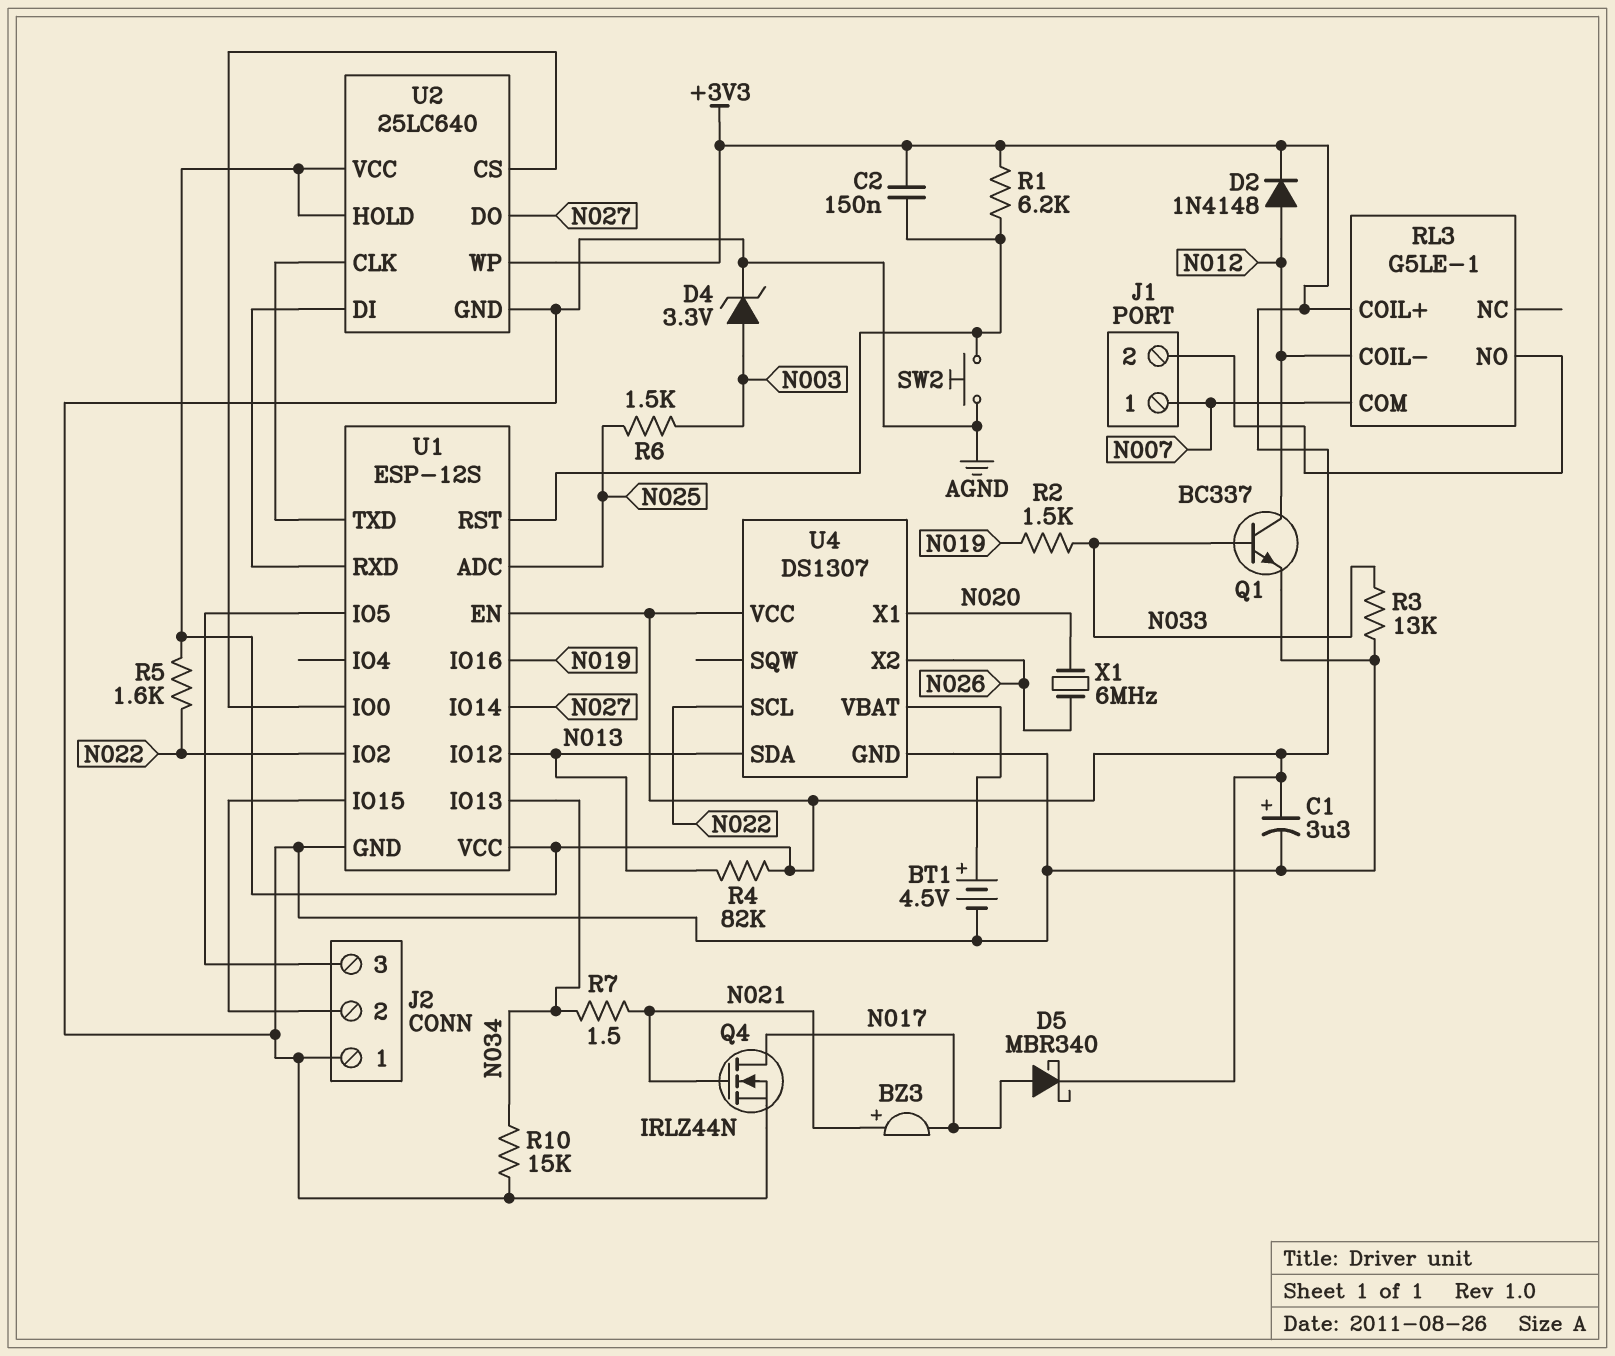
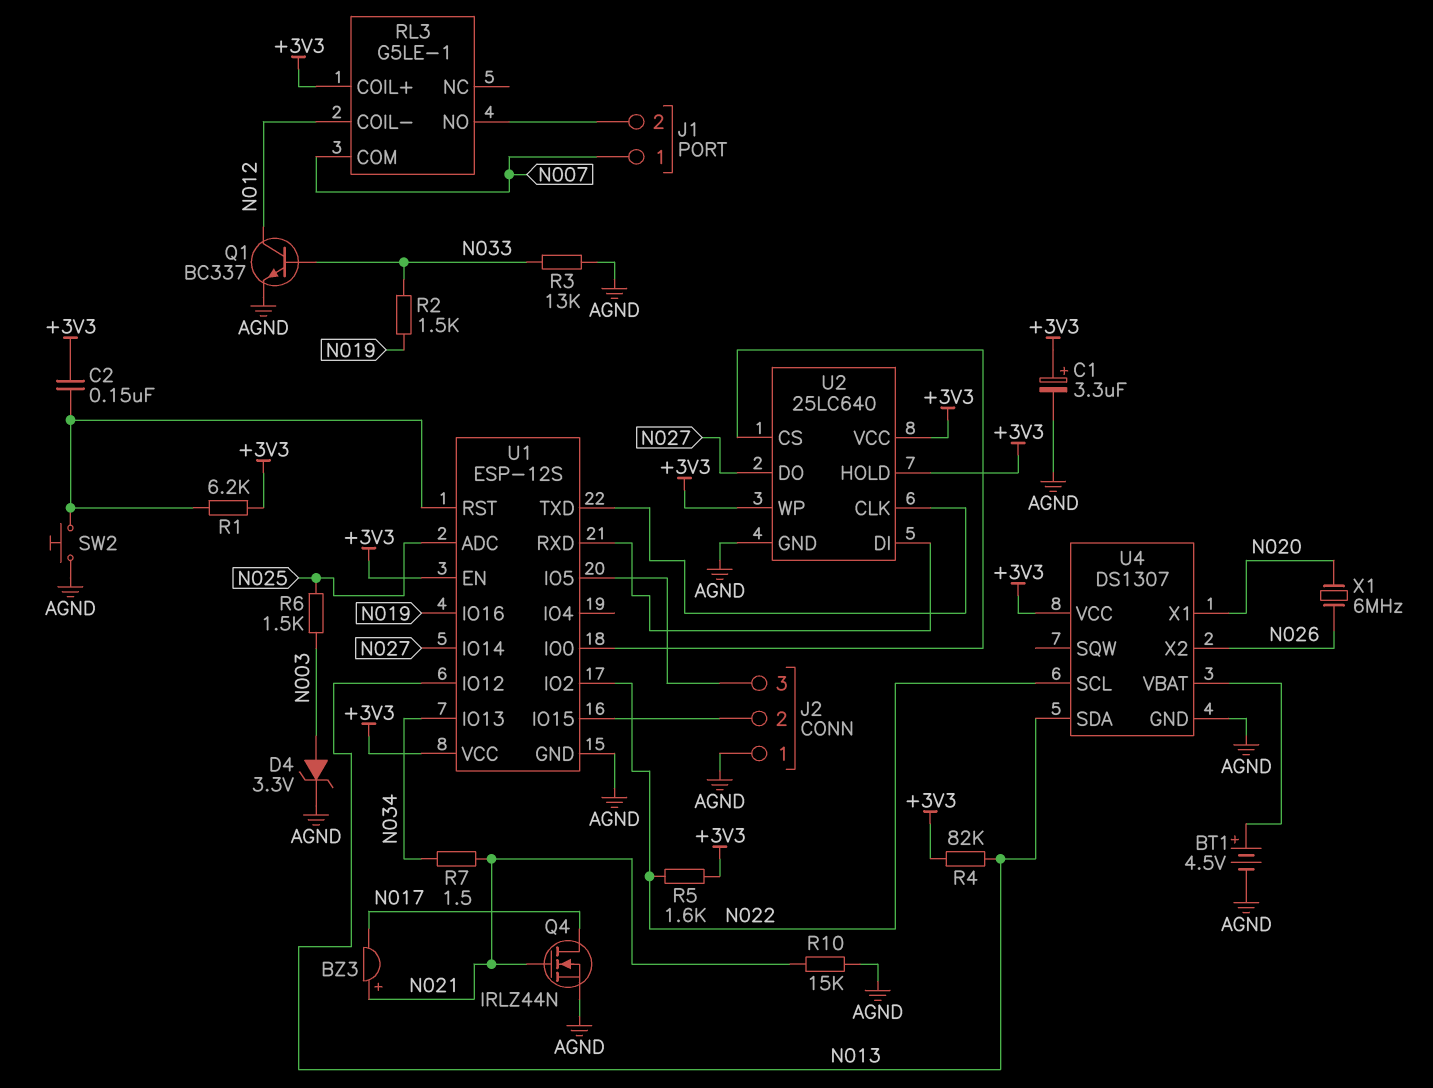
D2: diode 1N4148 (A N012, K +3V3) -> none
D5: schottky MBR340 (A N017, K +3V3) -> none
R10: 15k (AGND, N034) -> 15k (AGND, N021)

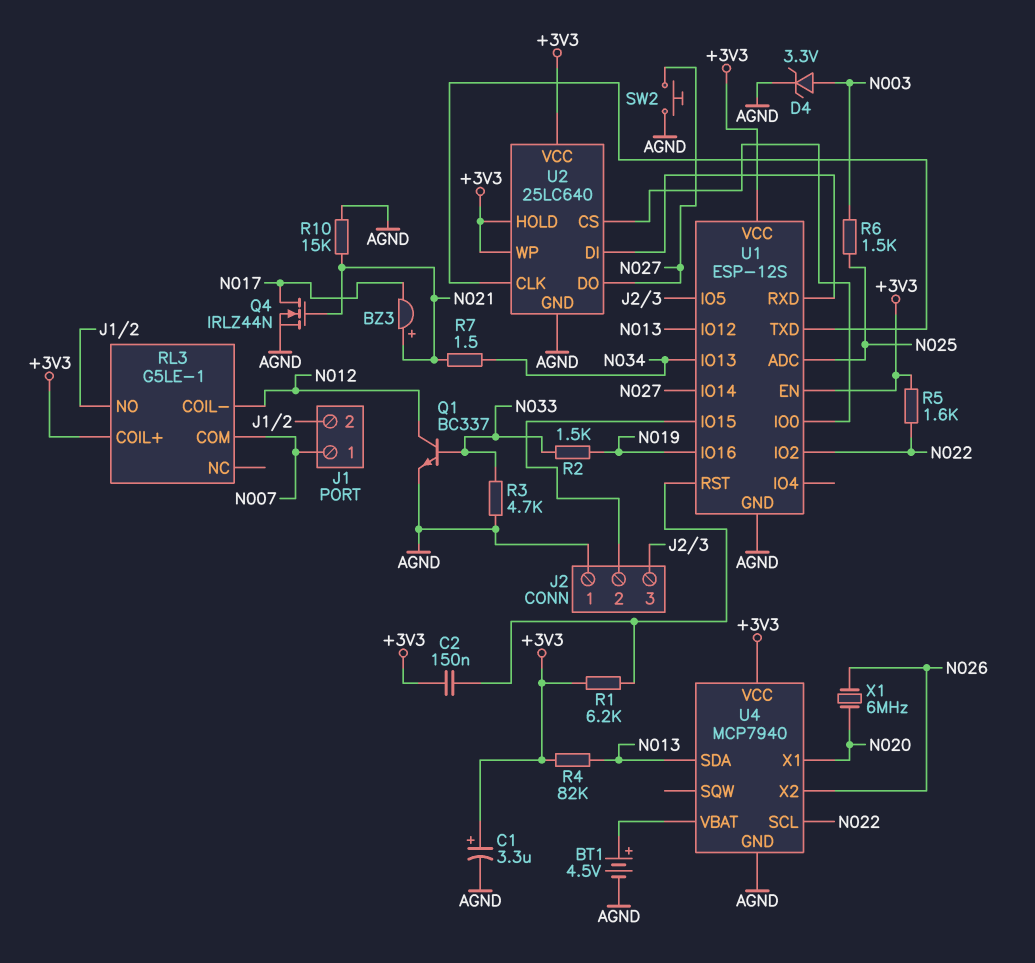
R3: 13k (AGND, N033) -> 4.7k (AGND, N033)
SW2: button (AGND, U1/RST) -> button (AGND, N027)
U4: DS1307 -> MCP7940

